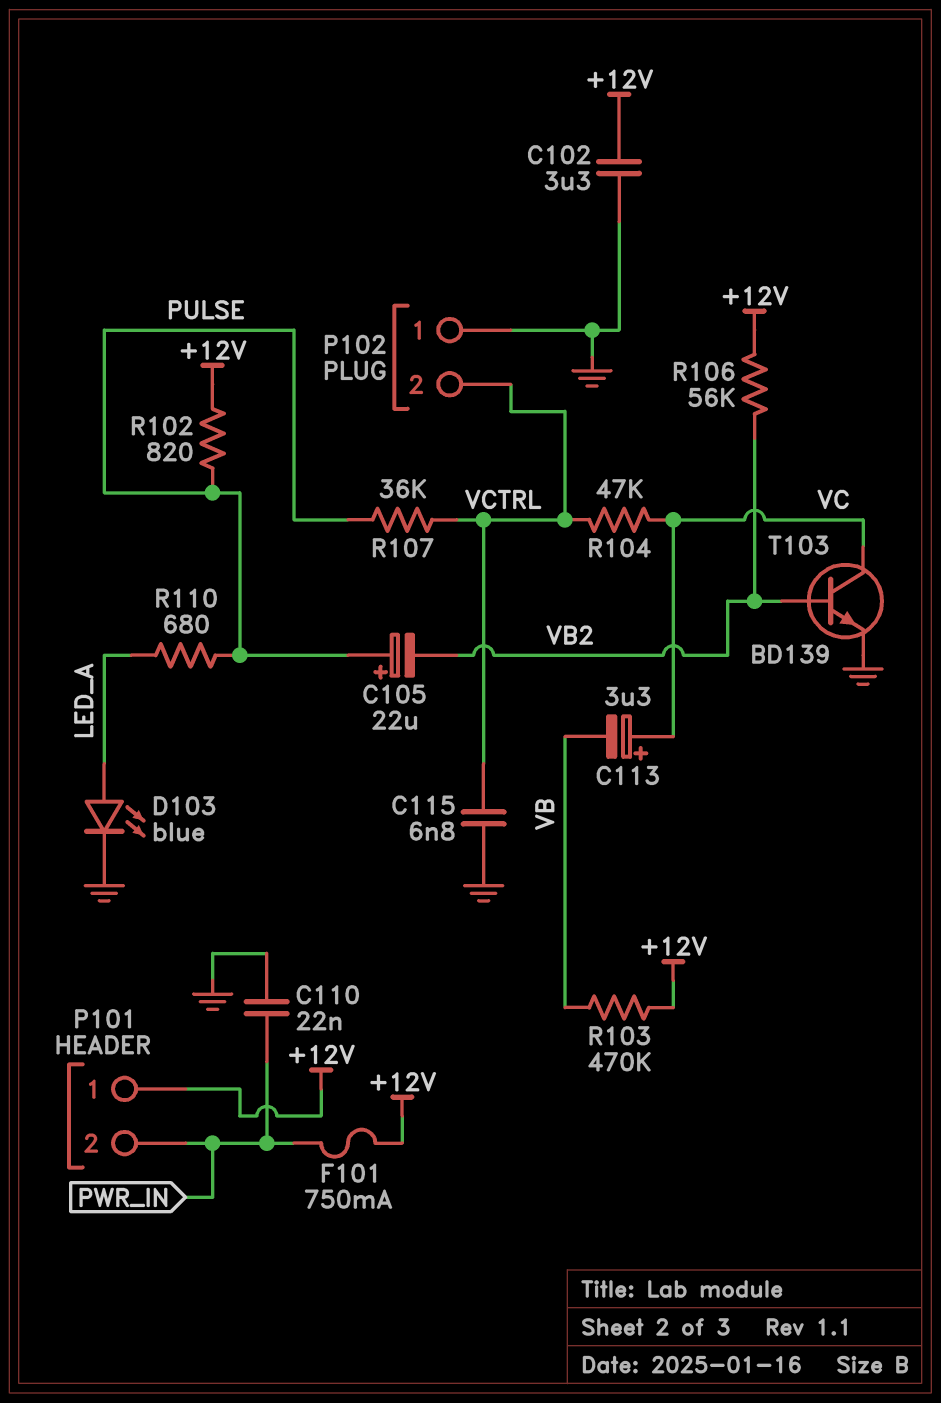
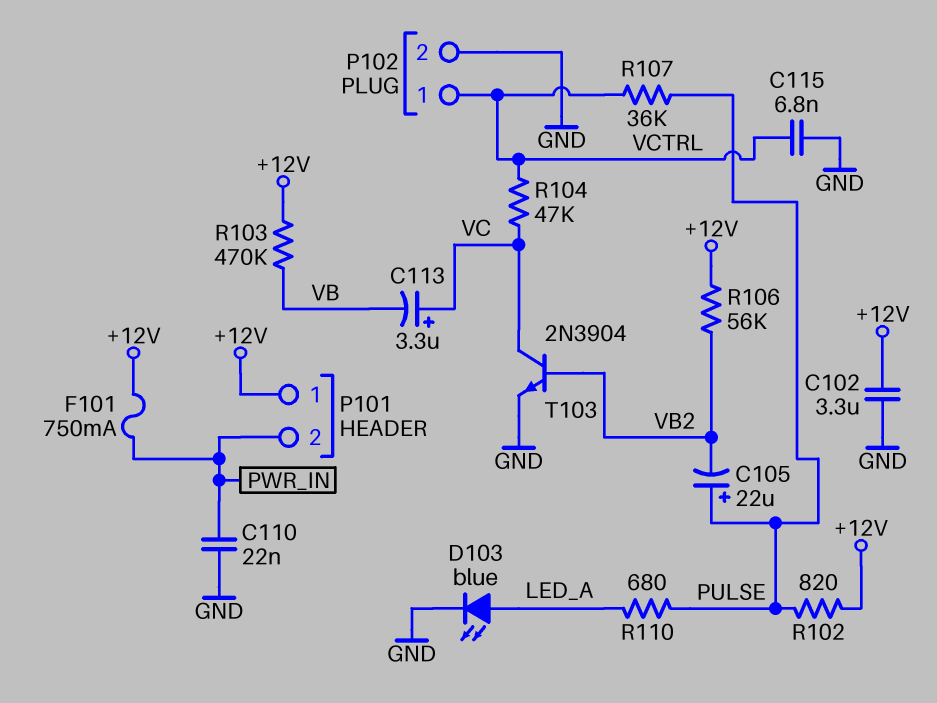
P102 pin 1: GND -> VCTRL
P102 pin 2: VCTRL -> GND
T103: NPN BD139 (B VB2, C VC, E GND) -> NPN 2N3904 (B VB2, C VC, E GND)

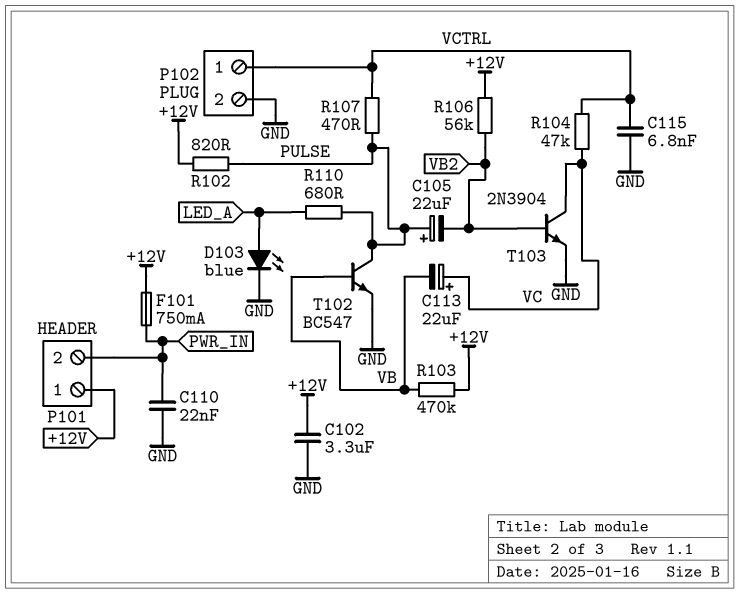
C113: 3.3uF (plus VC, minus VB) -> 22uF (plus VC, minus VB)
R107: 36k (PULSE, VCTRL) -> 470 (PULSE, VCTRL)
T102: none -> NPN BC547 (B VB, C PULSE, E GND)

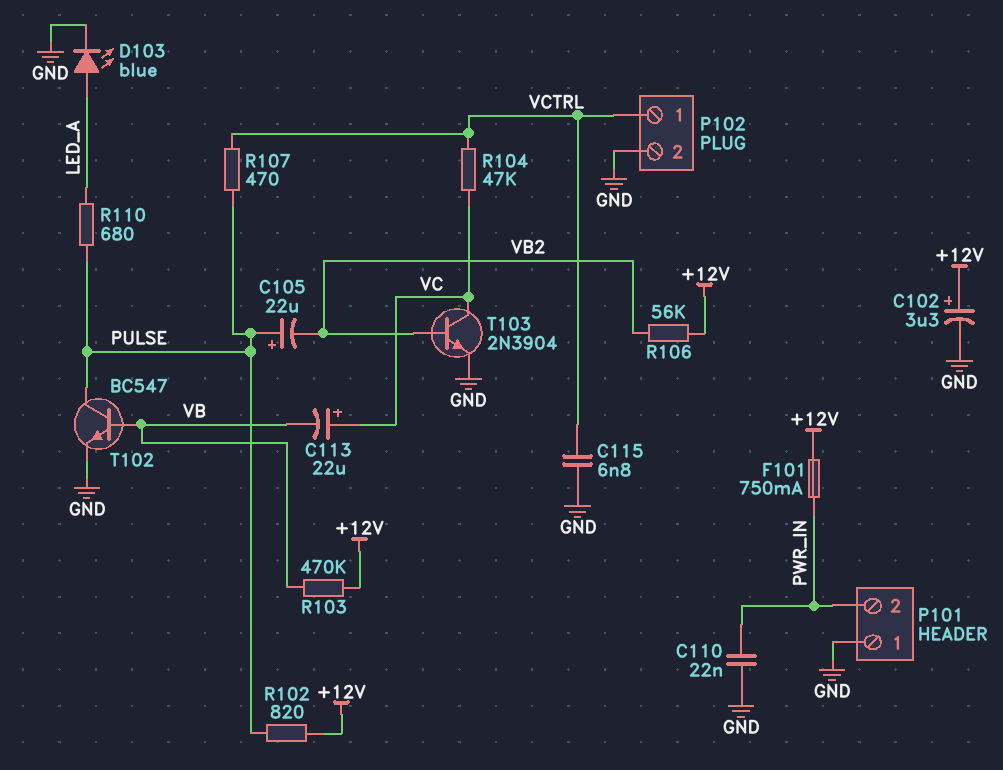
C102: 3.3uF (+12V, GND) -> 3.3uF (plus +12V, minus GND)
P101 pin 1: +12V -> GND

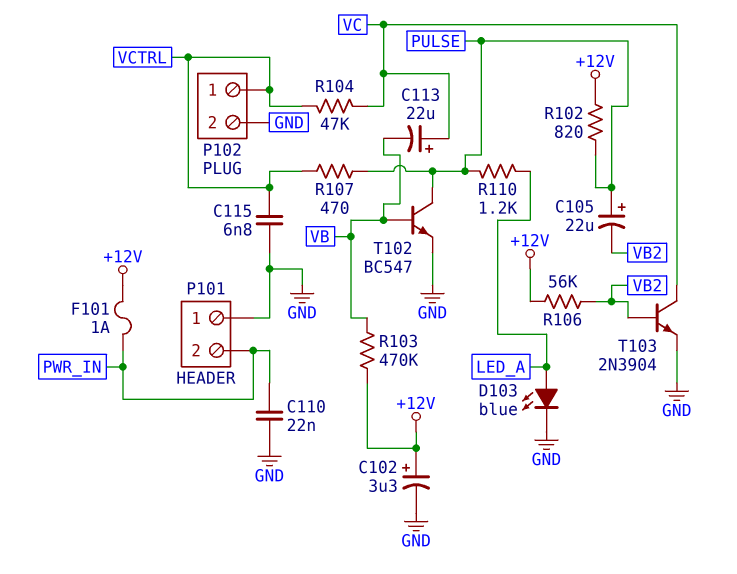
F101: 750mA (+12V, PWR_IN) -> 1A (+12V, PWR_IN)
R110: 680 (LED_A, PULSE) -> 1.2k (LED_A, PULSE)

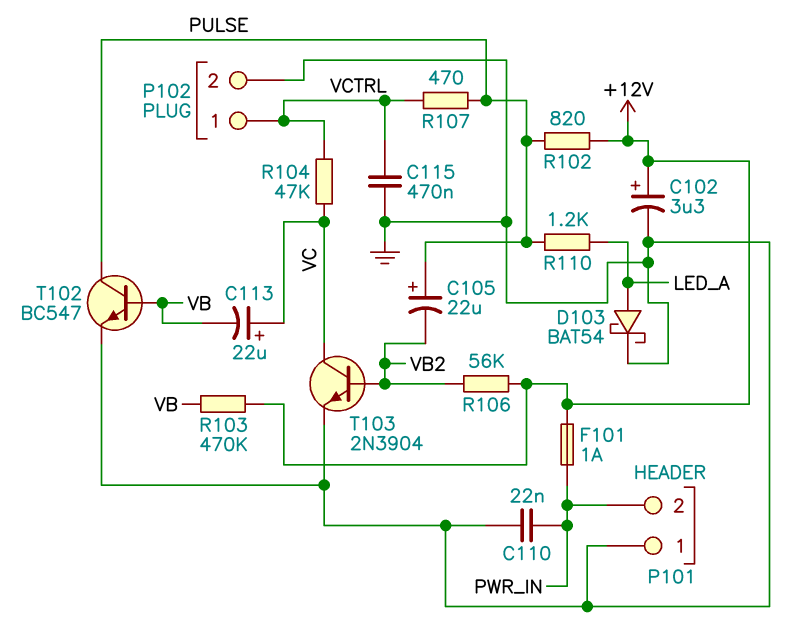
C115: 6.8nF (GND, VCTRL) -> 470nF (GND, VCTRL)
D103: LED blue (A LED_A, K GND) -> schottky BAT54 (A LED_A, K GND)

